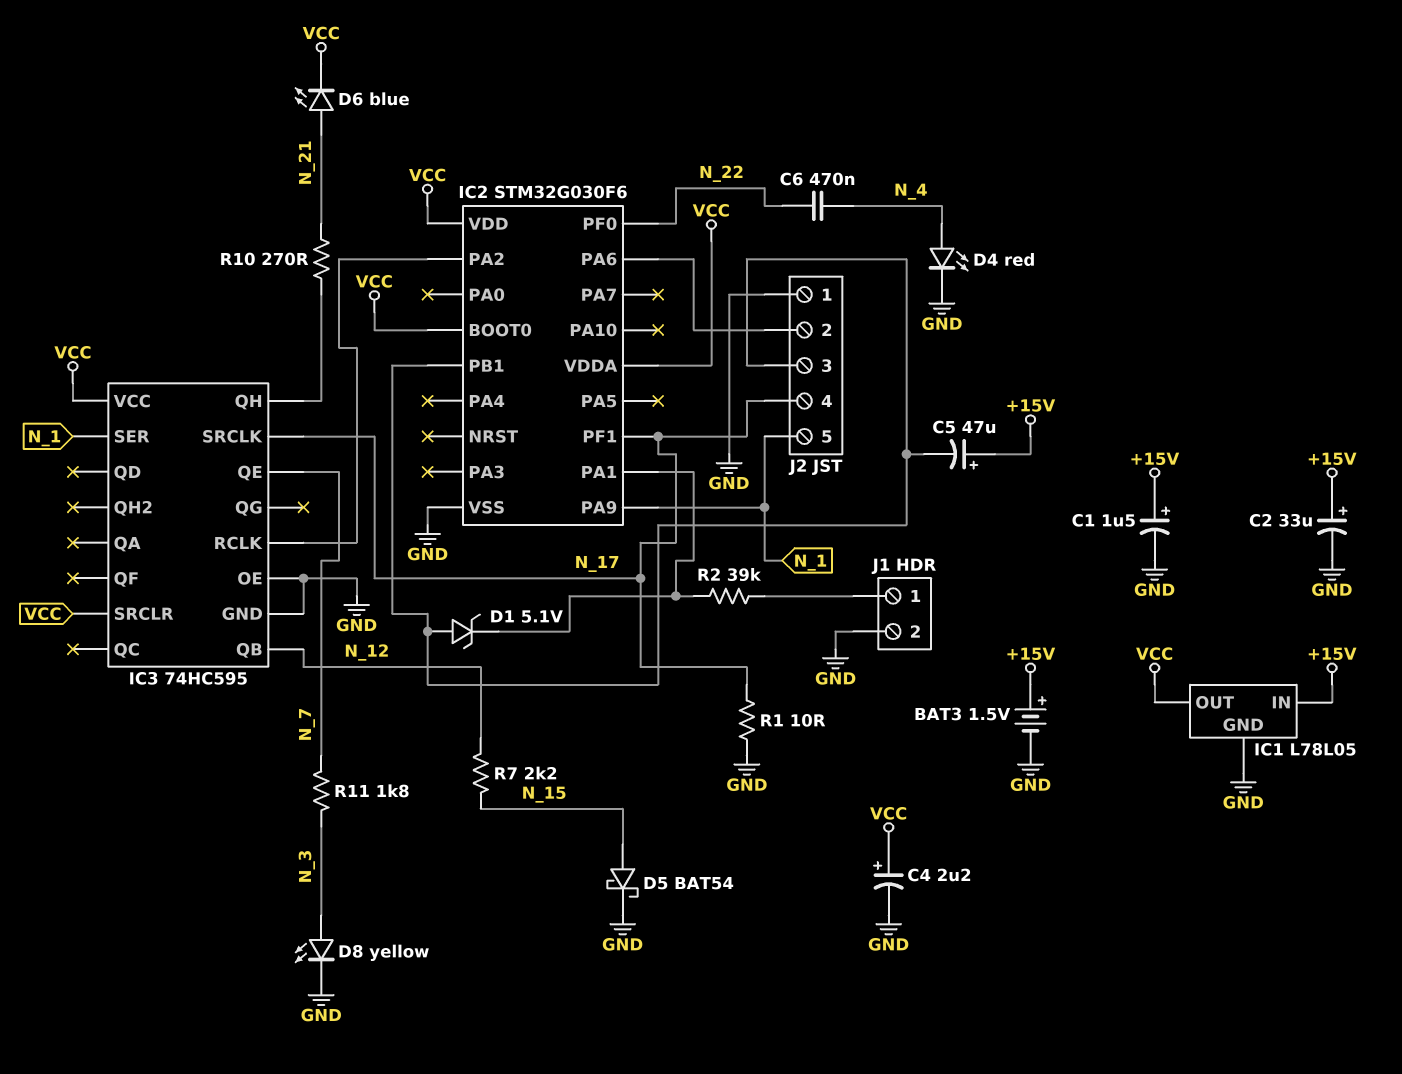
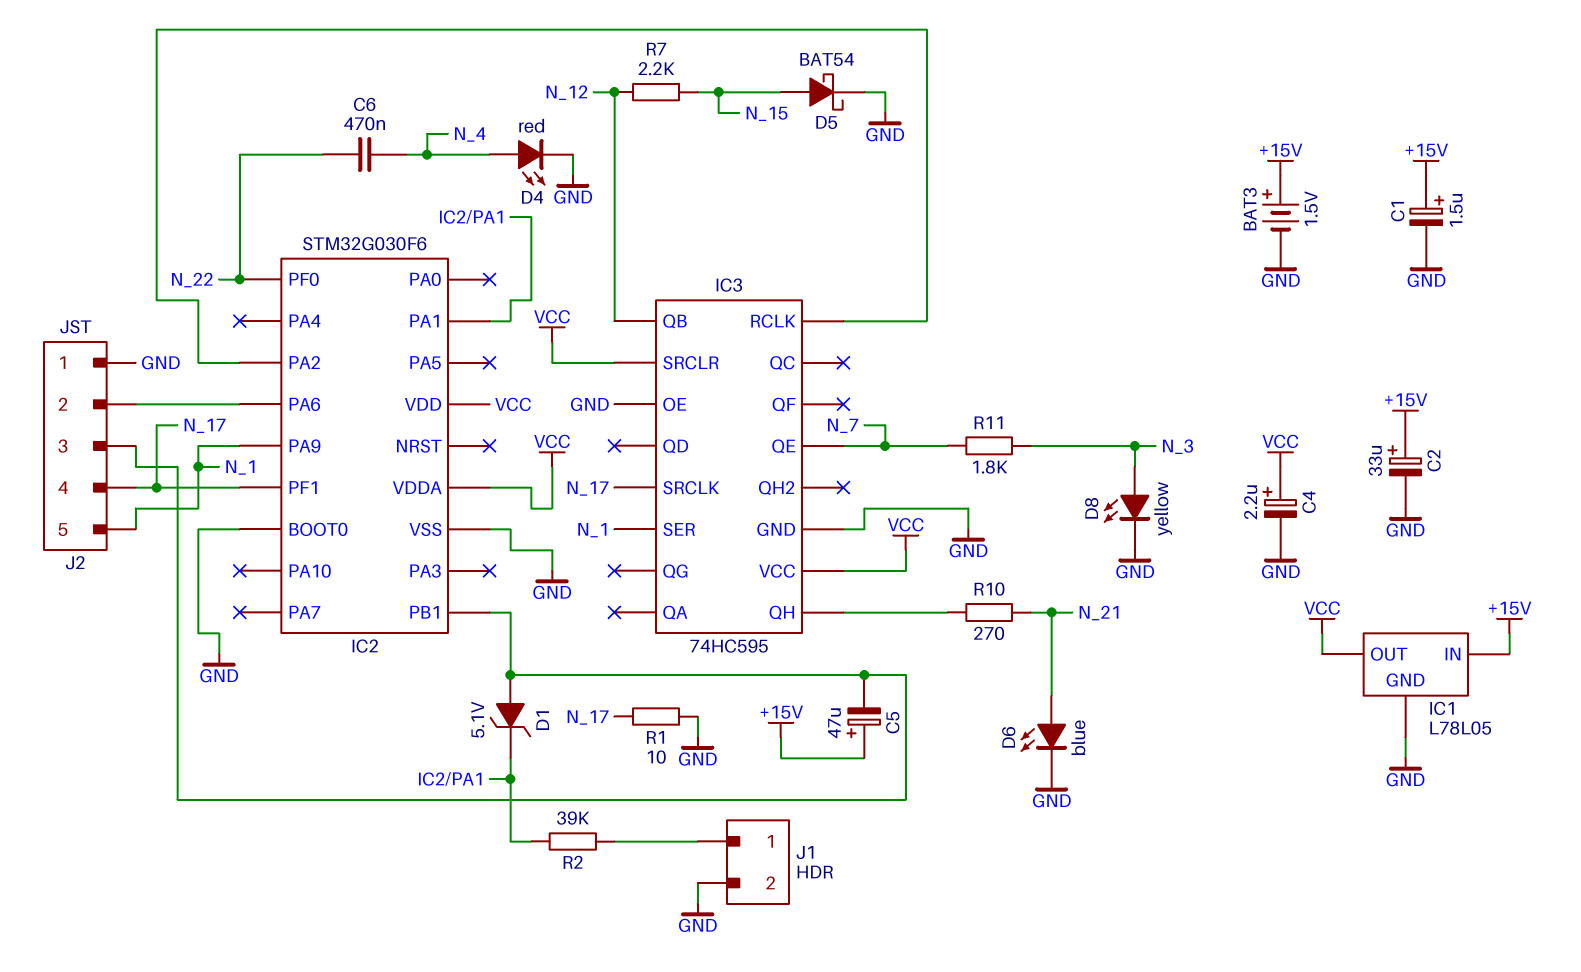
D6: LED blue (A N_21, K VCC) -> LED blue (A N_21, K GND)
IC2 pin BOOT0: VCC -> GND

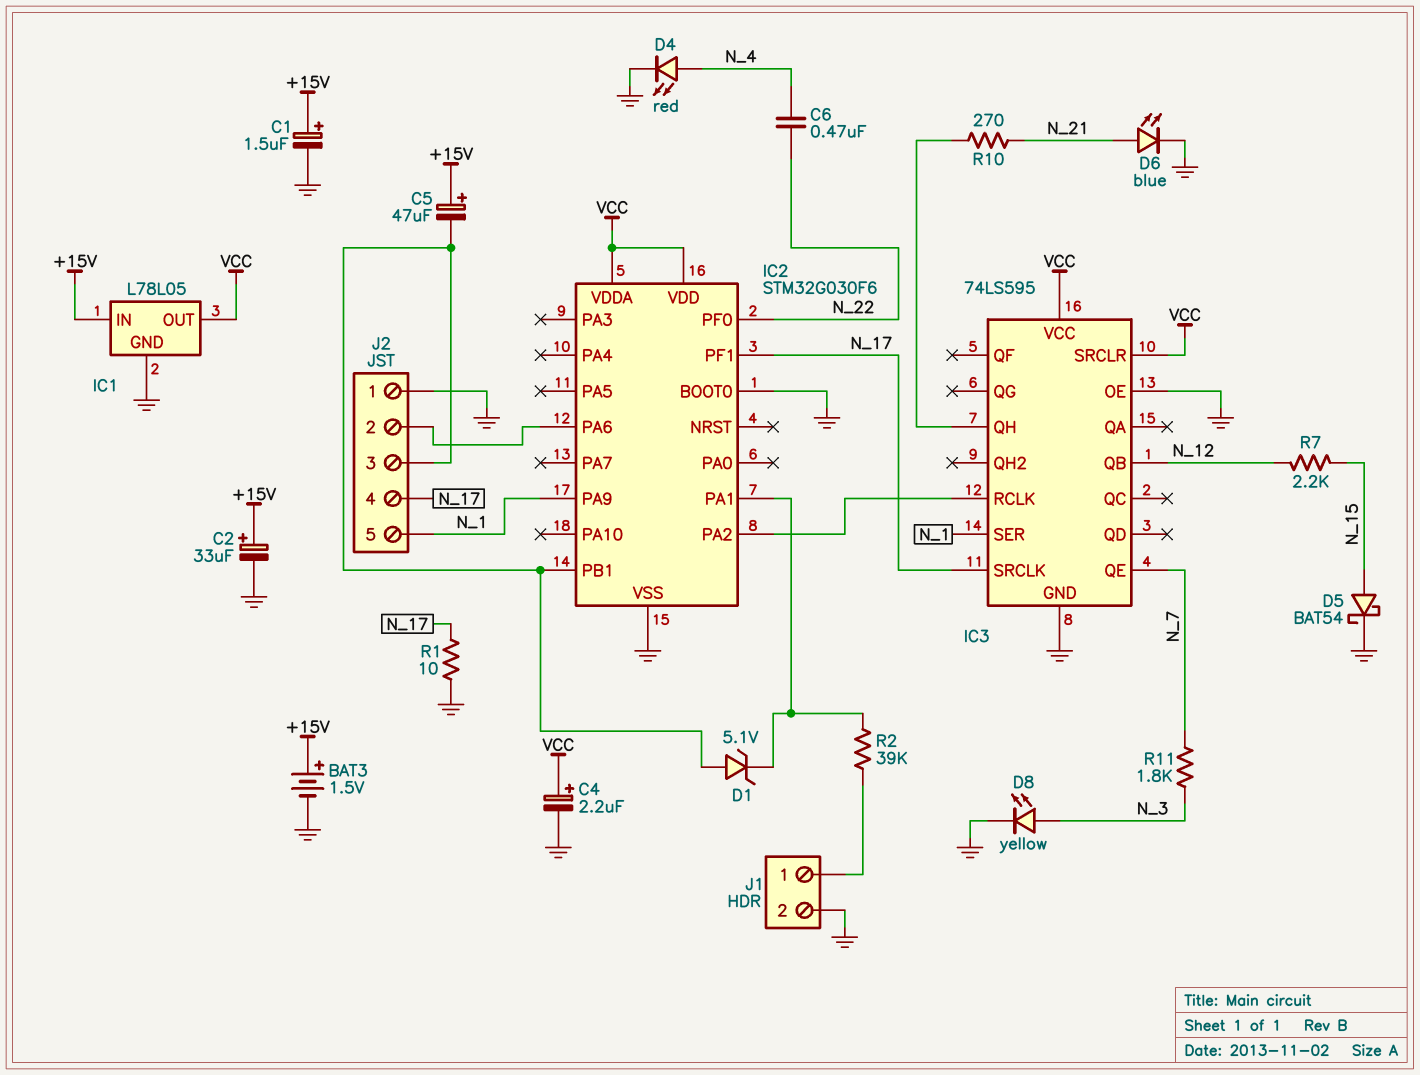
IC3: 74HC595 -> 74LS595

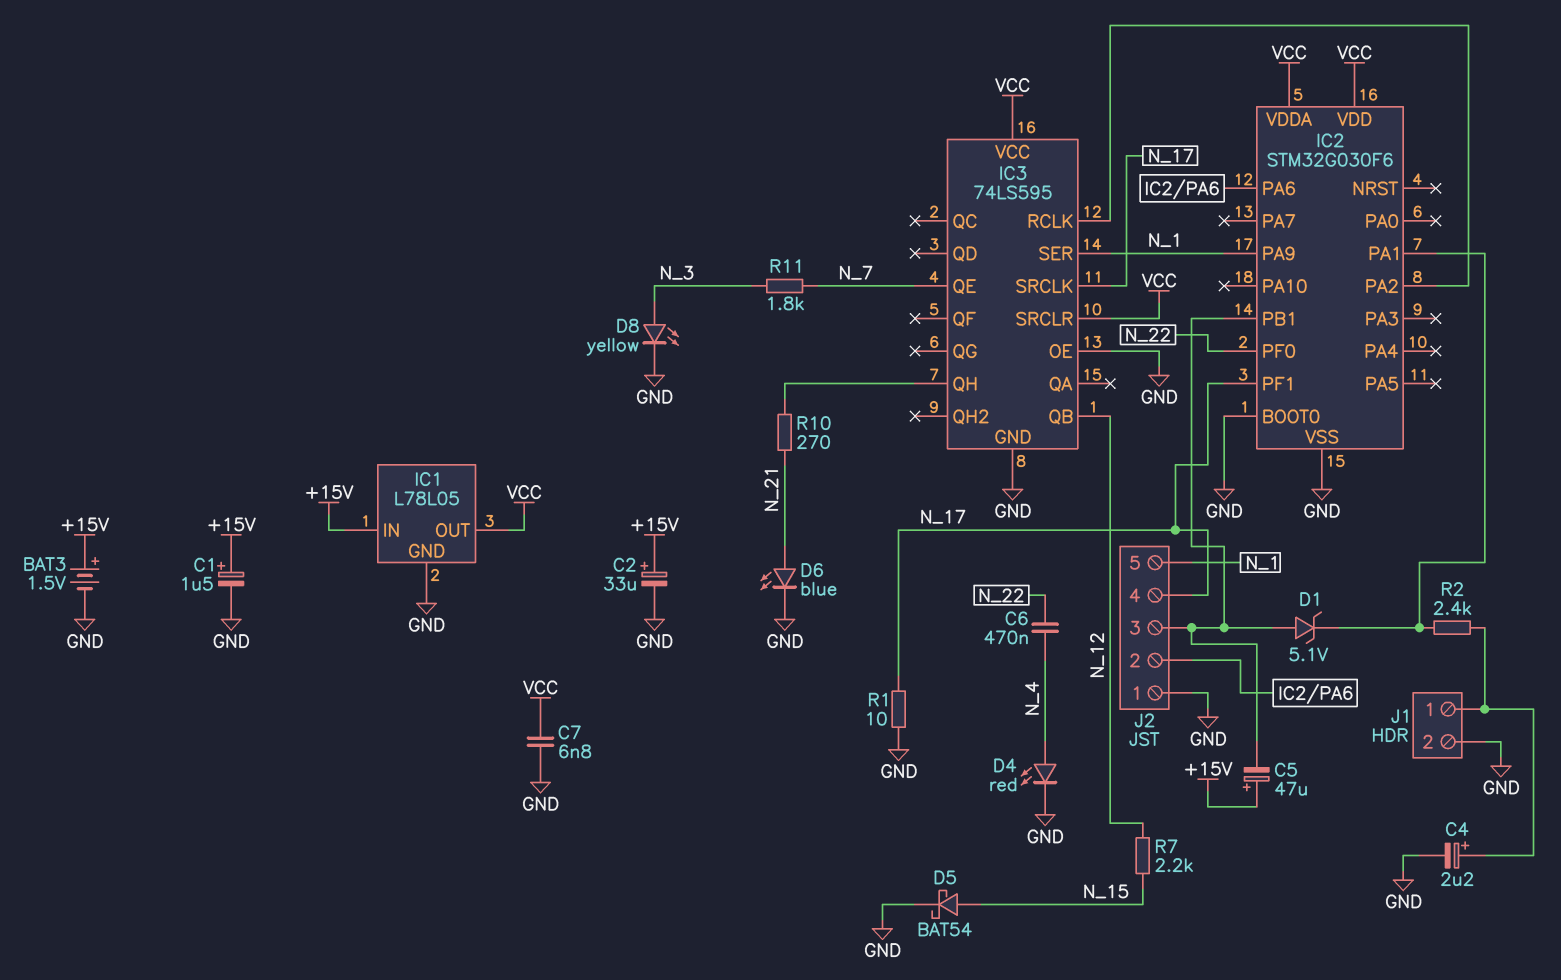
C4: 2.2uF (plus VCC, minus GND) -> 2.2uF (plus J1/1, minus GND)
C7: none -> 6.8nF (GND, VCC)
R2: 39k (IC2/PA1, J1/1) -> 2.4k (IC2/PA1, J1/1)

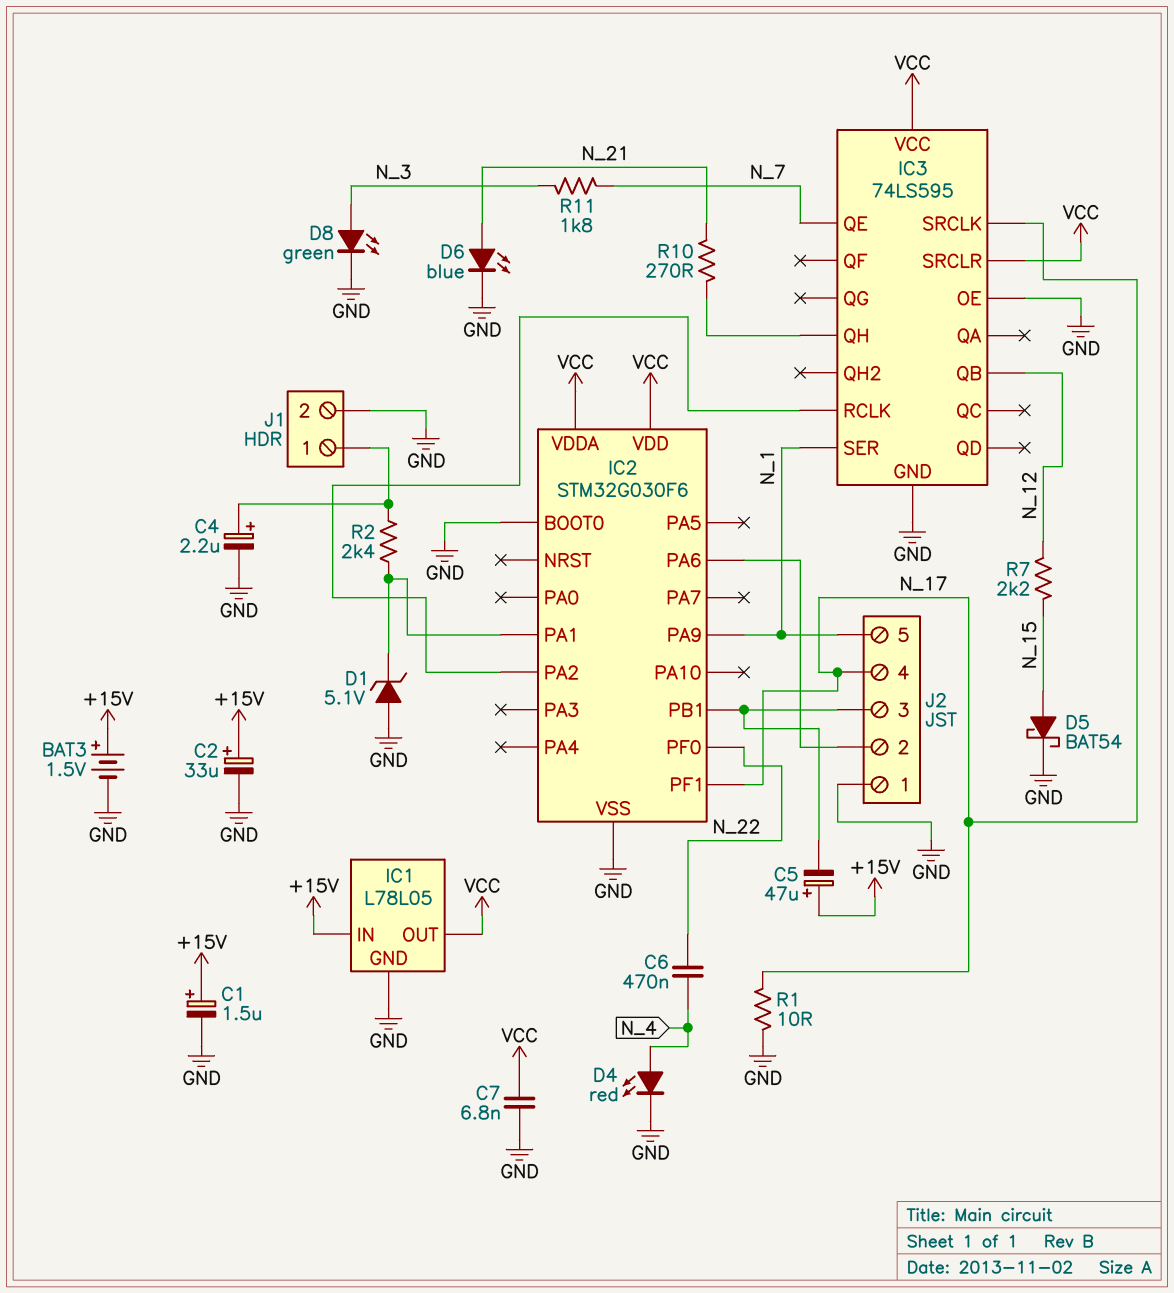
D1: zener 5.1V (A IC2/PB1, K IC2/PA1) -> zener 5.1V (A GND, K IC2/PA1)
D8: LED yellow (A N_3, K GND) -> LED green (A N_3, K GND)

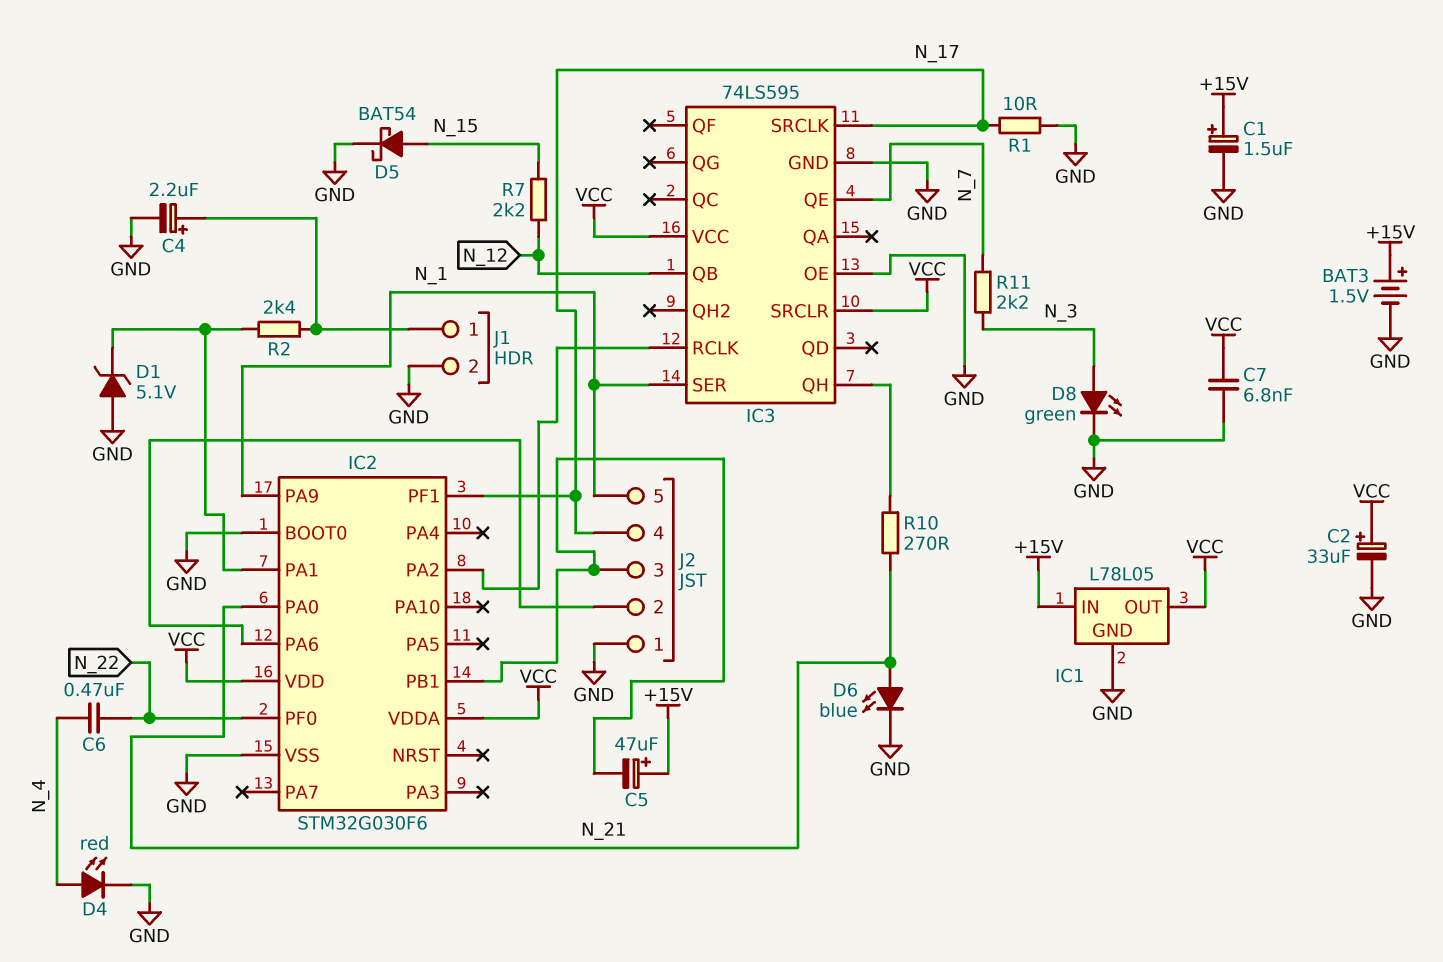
C2: 33uF (plus +15V, minus GND) -> 33uF (plus VCC, minus GND)
IC2 pin PA0: none -> N_21
R11: 1.8k (N_3, N_7) -> 2.2k (N_3, N_7)

